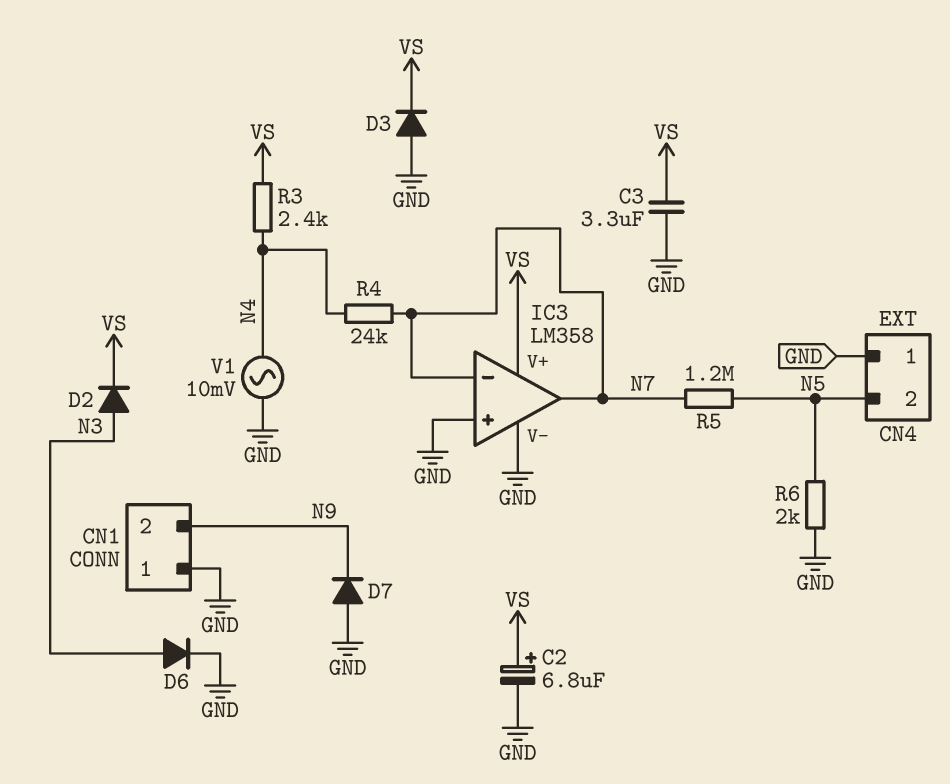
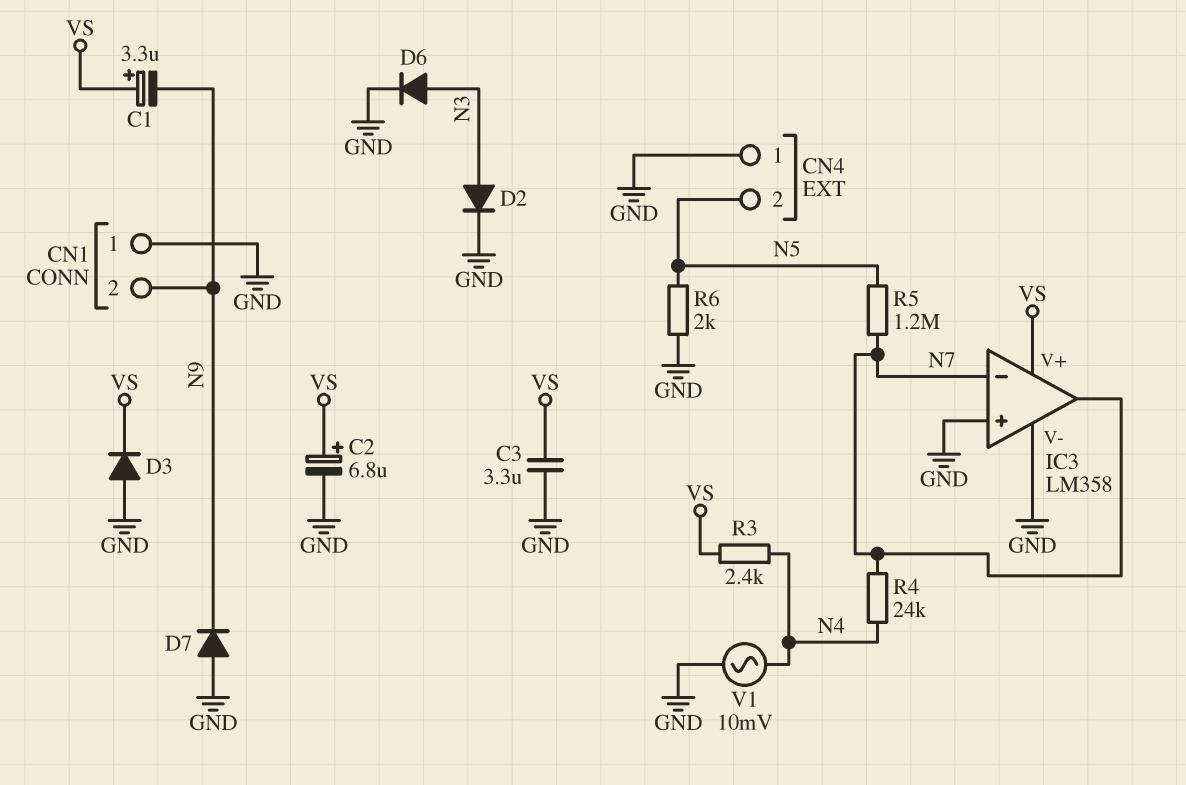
C1: none -> 3.3uF (plus VS, minus N9)
D2: diode (A N3, K VS) -> diode (A N3, K GND)

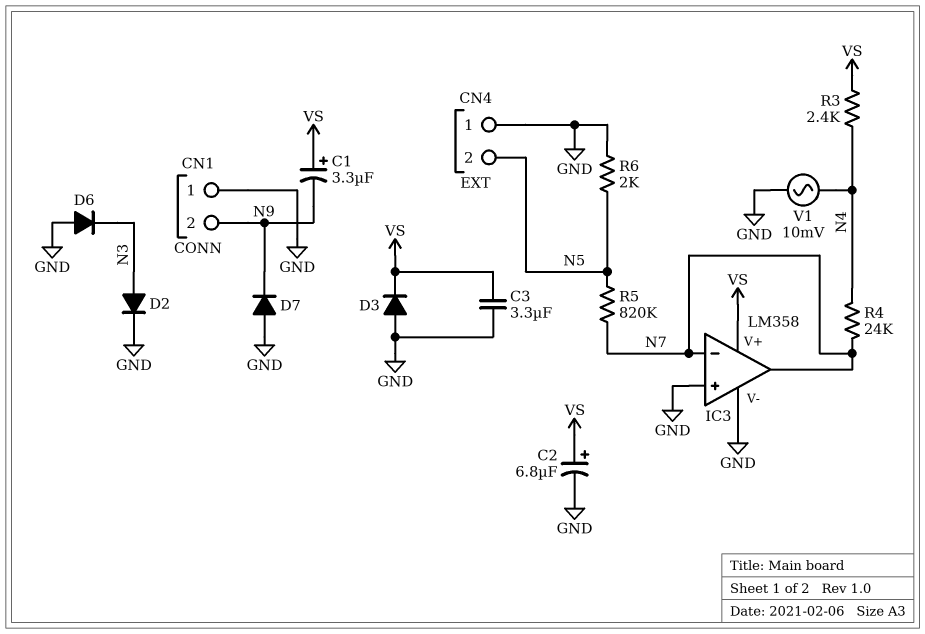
D6: diode (A N3, K GND) -> diode (A GND, K N3)
R5: 1.2M (N5, N7) -> 820k (N5, N7)

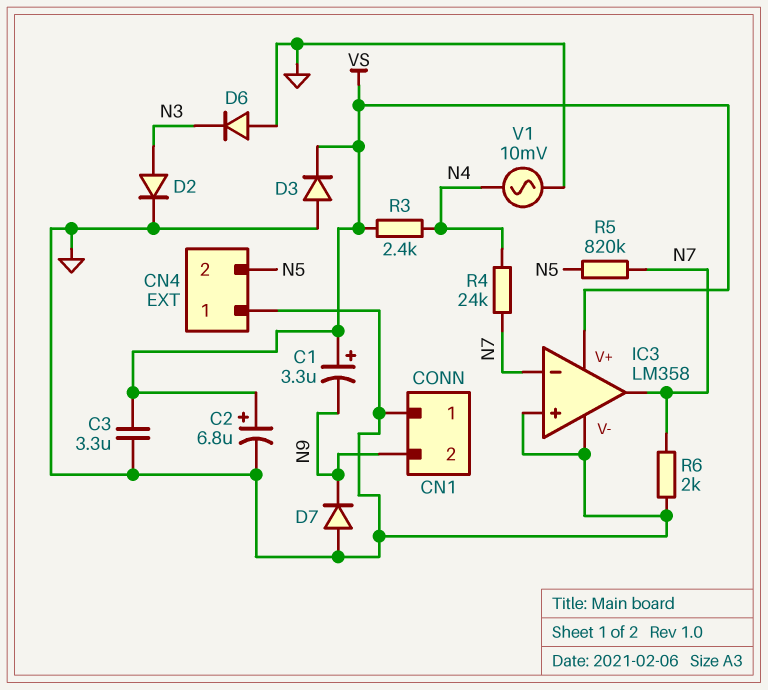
R6: 2k (GND, N5) -> 2k (GND, N7)

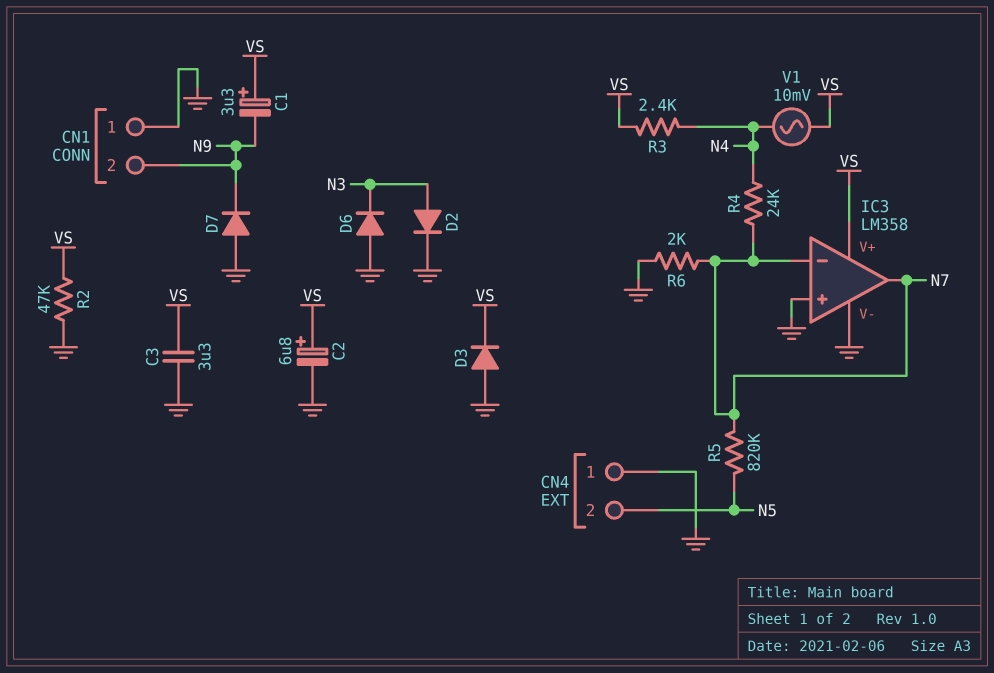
R2: none -> 47k (GND, VS)
V1: AC 10mV (GND, N4) -> AC 10mV (N4, VS)

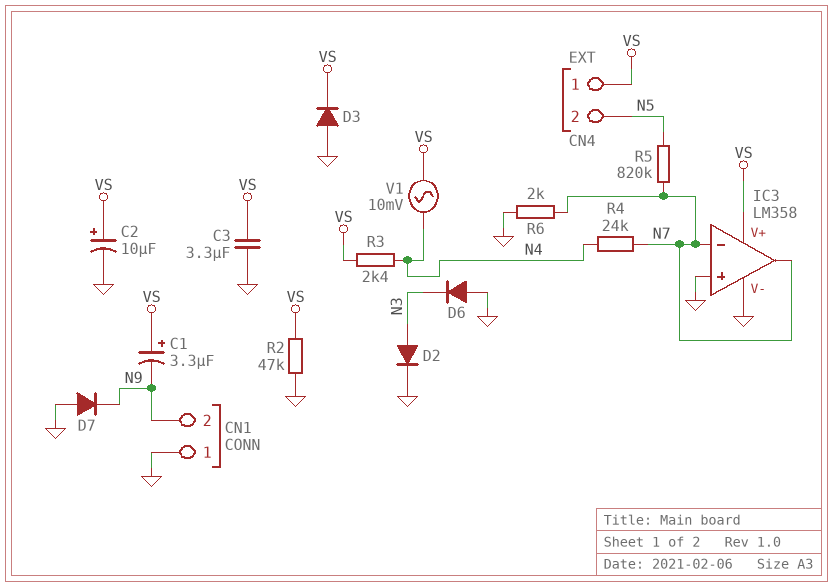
C2: 6.8uF (plus VS, minus GND) -> 10uF (plus VS, minus GND)
CN4 pin 1: GND -> VS

